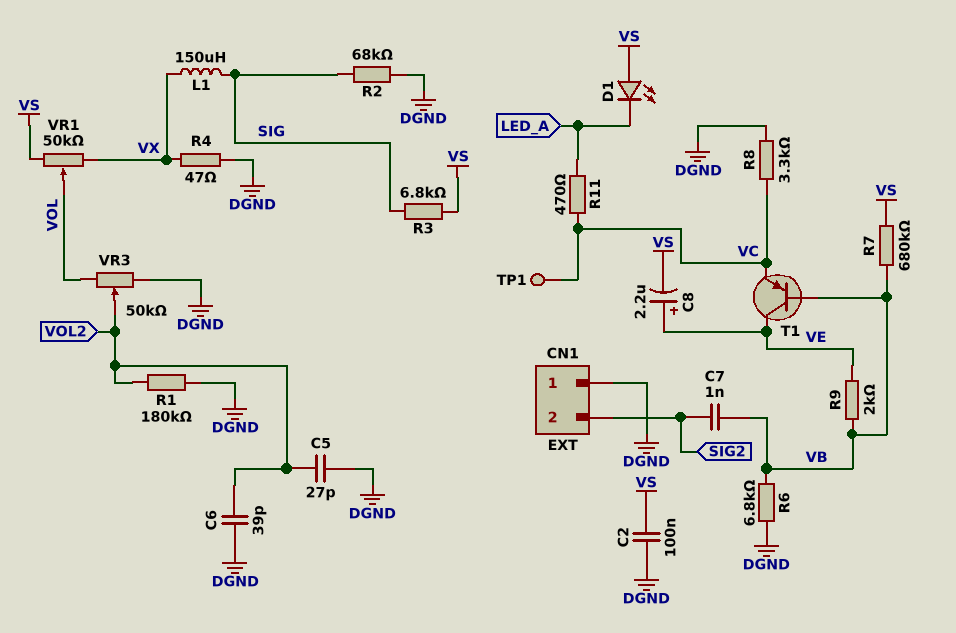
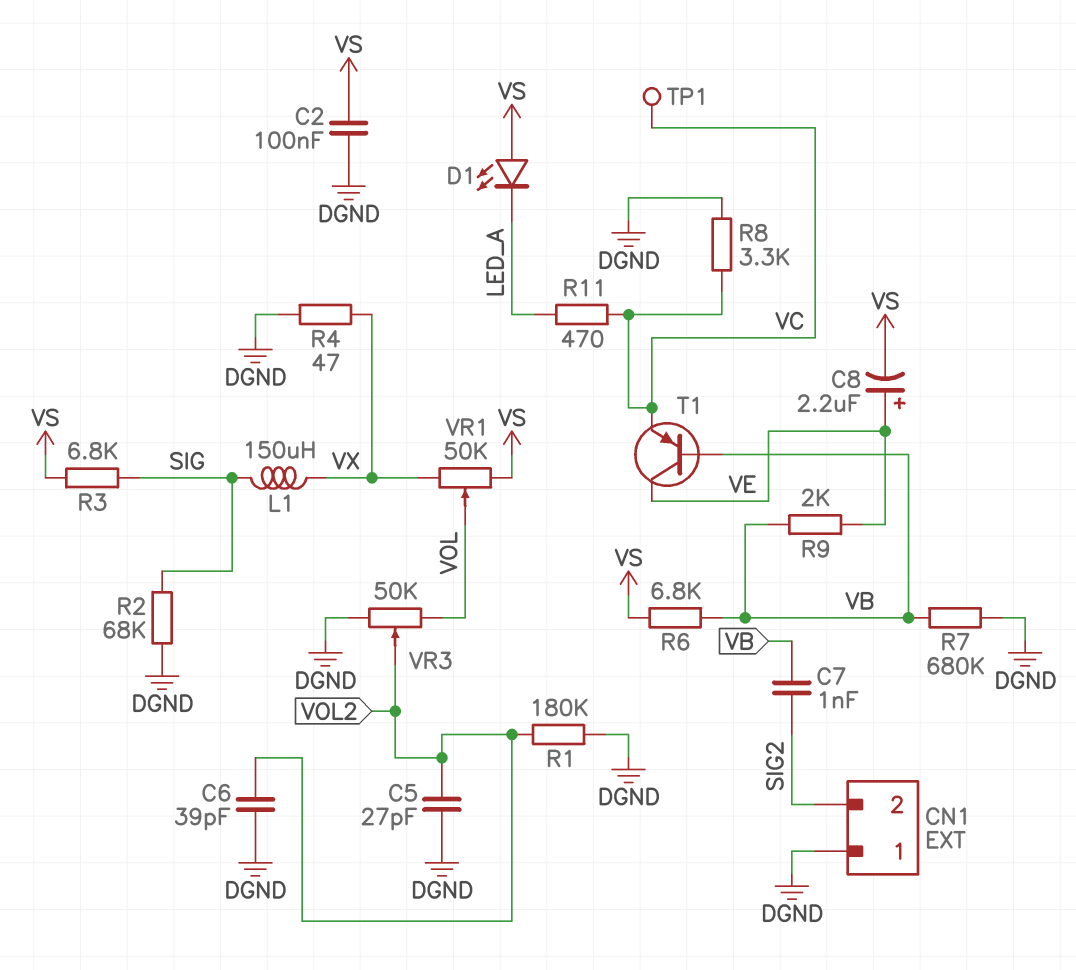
R6: 6.8k (DGND, VB) -> 6.8k (VB, VS)
R7: 680k (VB, VS) -> 680k (DGND, VB)

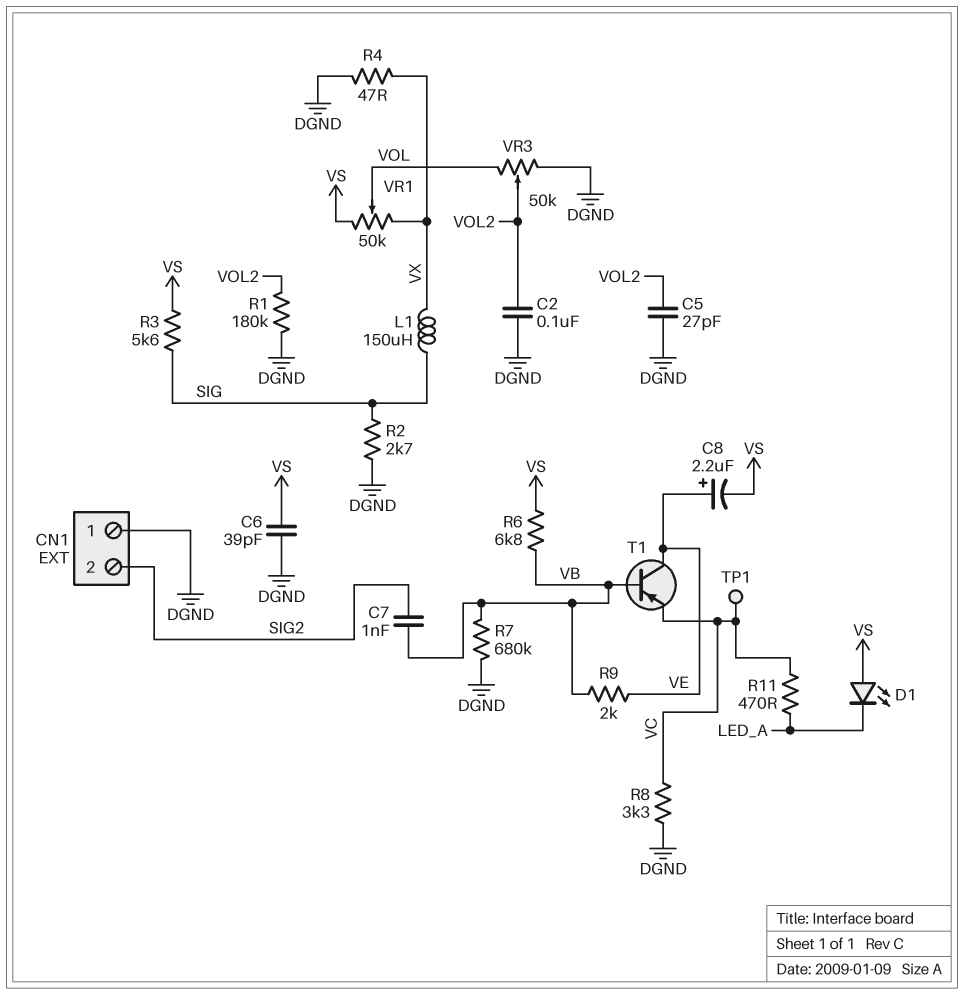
C2: 100nF (DGND, VS) -> 100nF (DGND, VOL2)
C6: 39pF (DGND, VOL2) -> 39pF (DGND, VS)
R2: 68k (DGND, SIG) -> 2.7k (DGND, SIG)
R3: 6.8k (SIG, VS) -> 5.6k (SIG, VS)

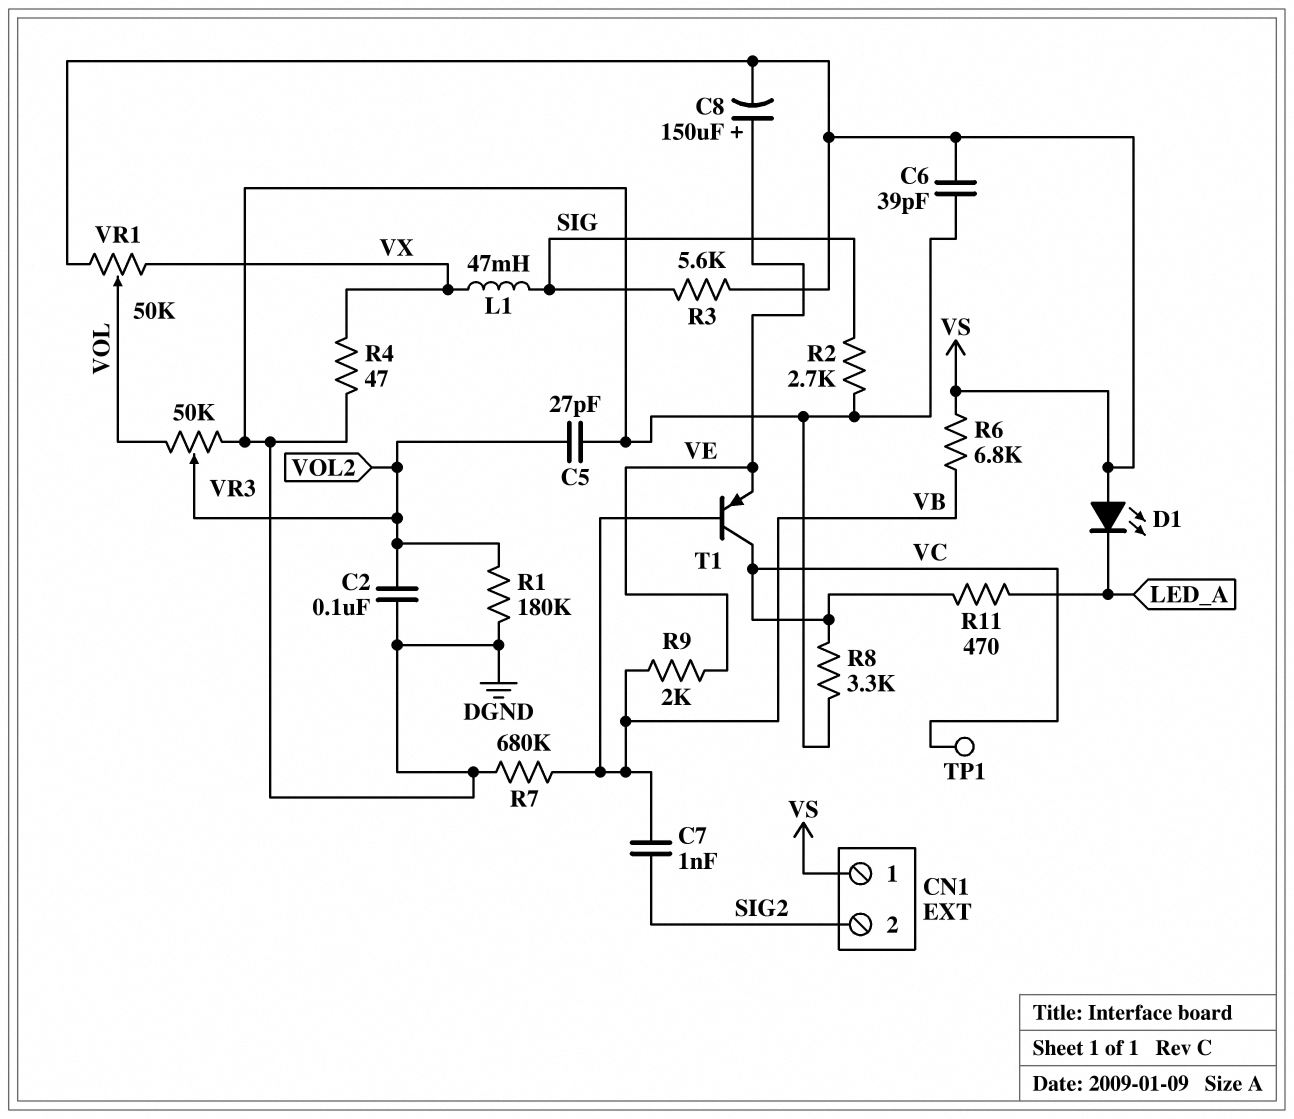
C8: 2.2uF (plus VE, minus VS) -> 150uF (plus VE, minus VS)
CN1 pin 1: DGND -> VS
L1: 150uH (SIG, VX) -> 47mH (SIG, VX)
T1: PNP (B VB, C VE, E VC) -> PNP (B VB, C VC, E VE)

